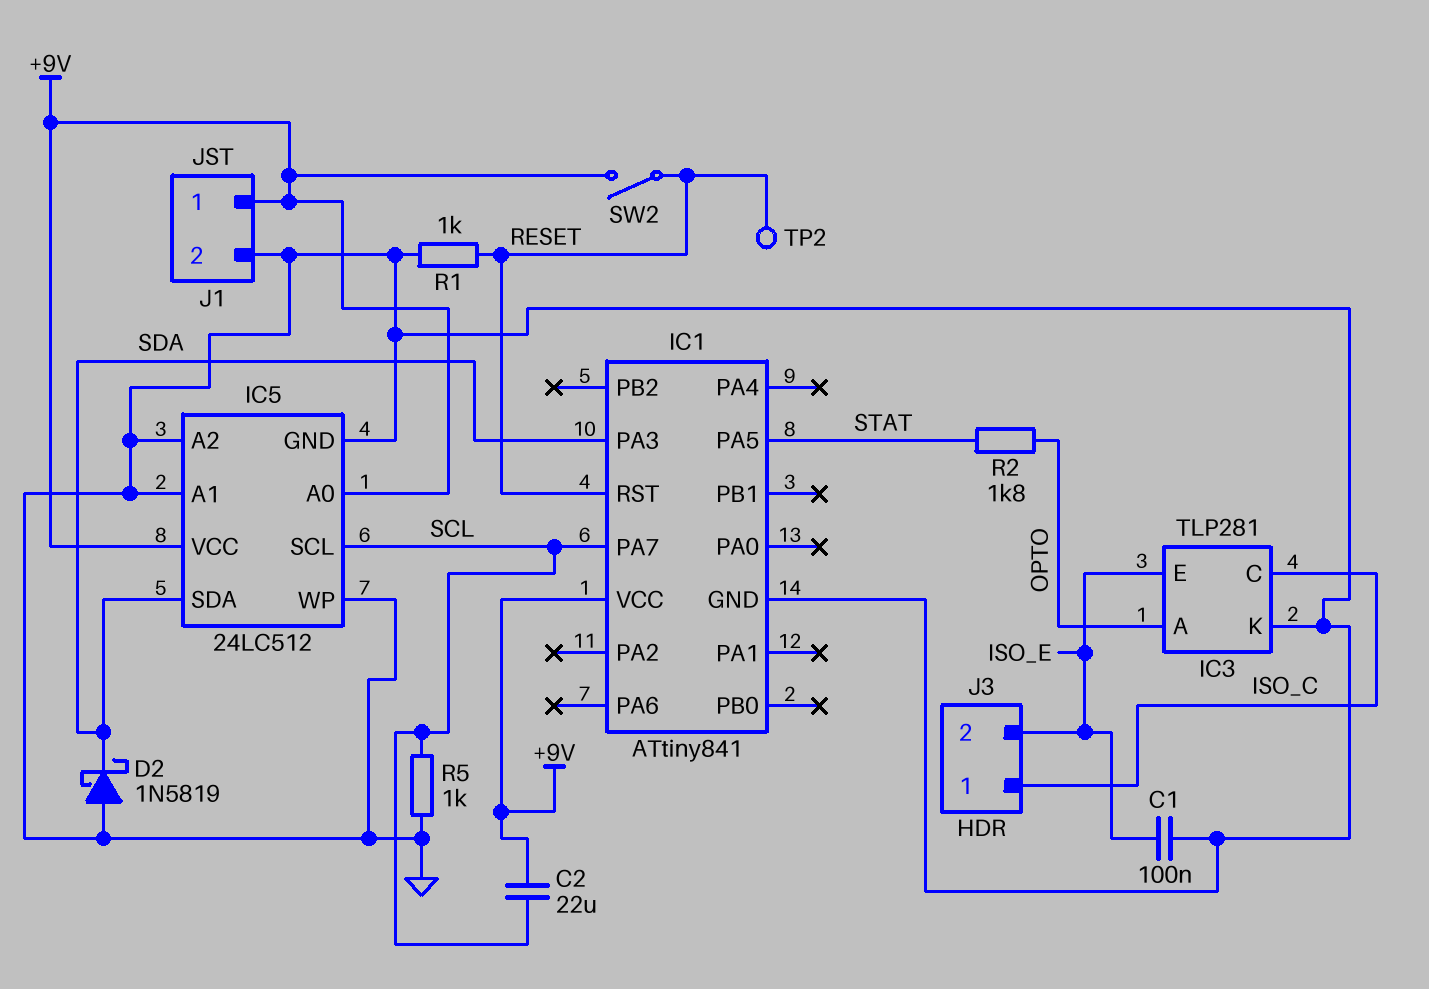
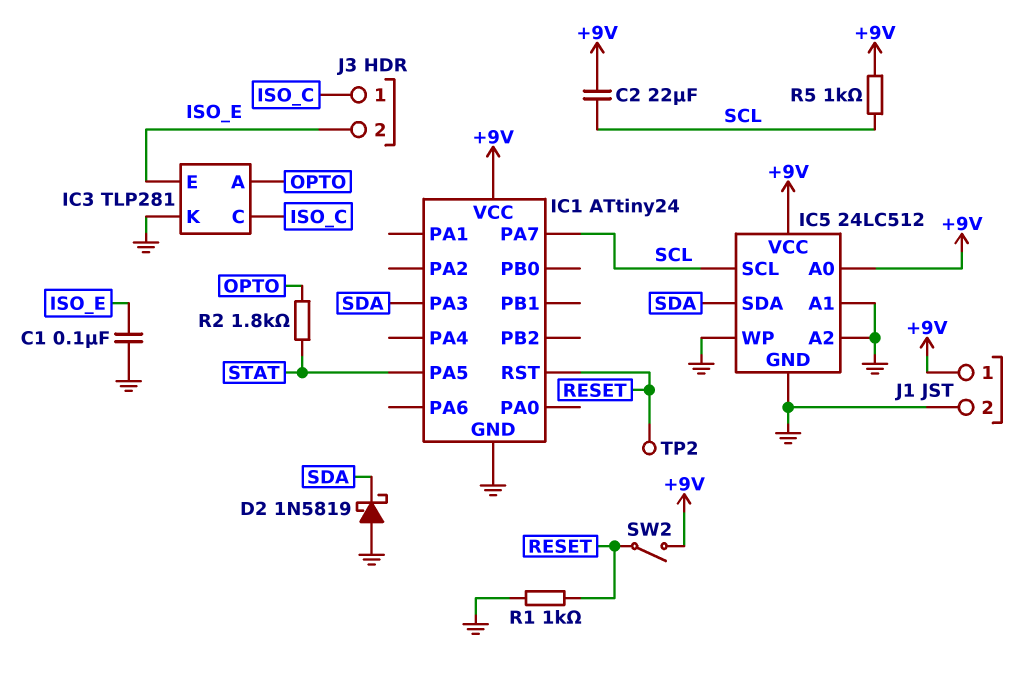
IC1: ATtiny841 -> ATtiny24
R5: 1k (GND, SCL) -> 1k (+9V, SCL)

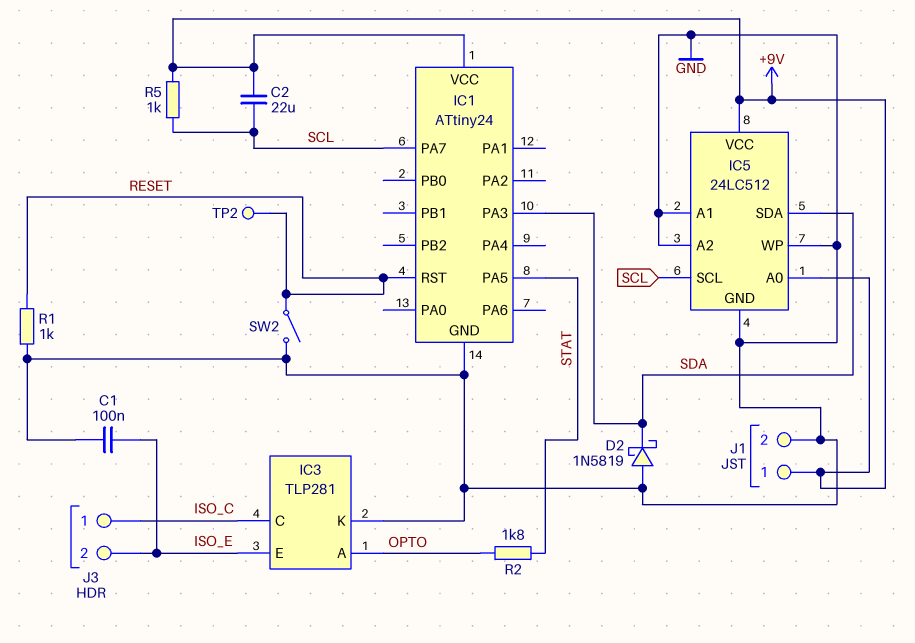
SW2: switch (+9V, RESET) -> switch (GND, RESET)

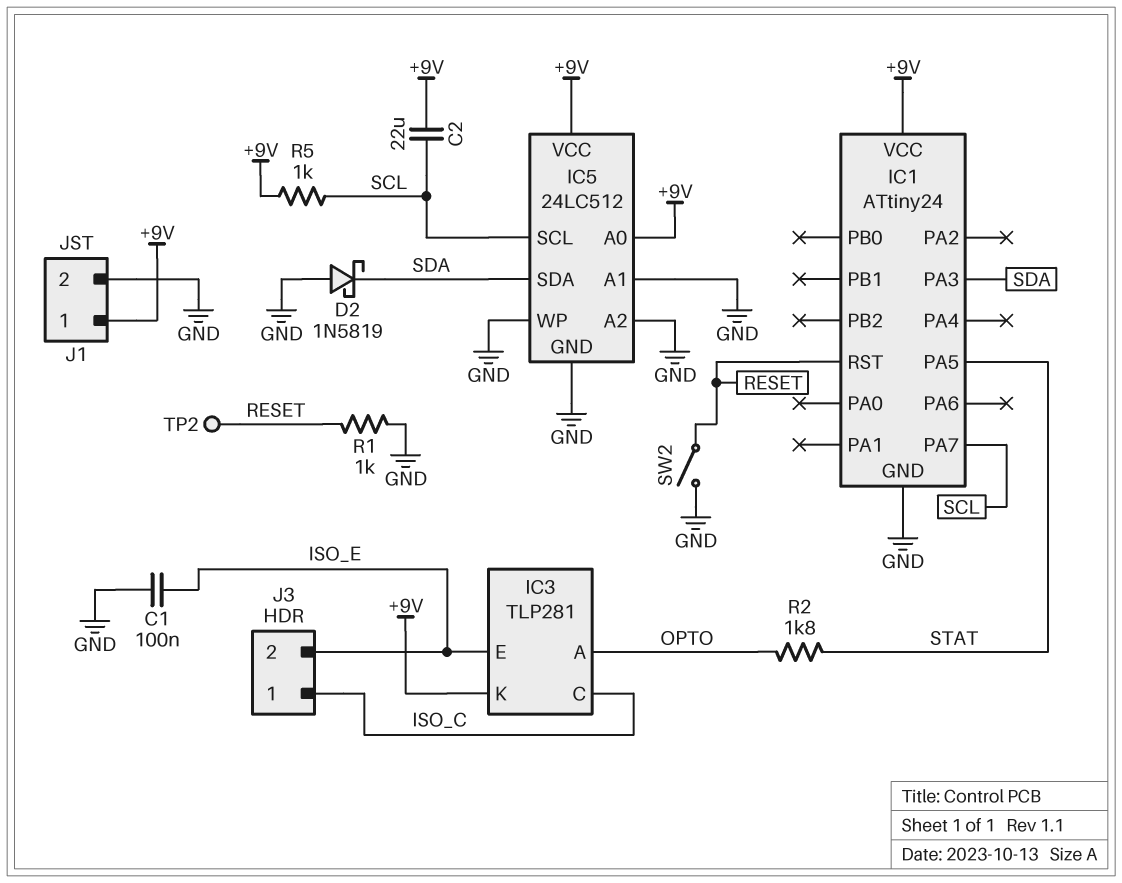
IC3 pin K: GND -> +9V

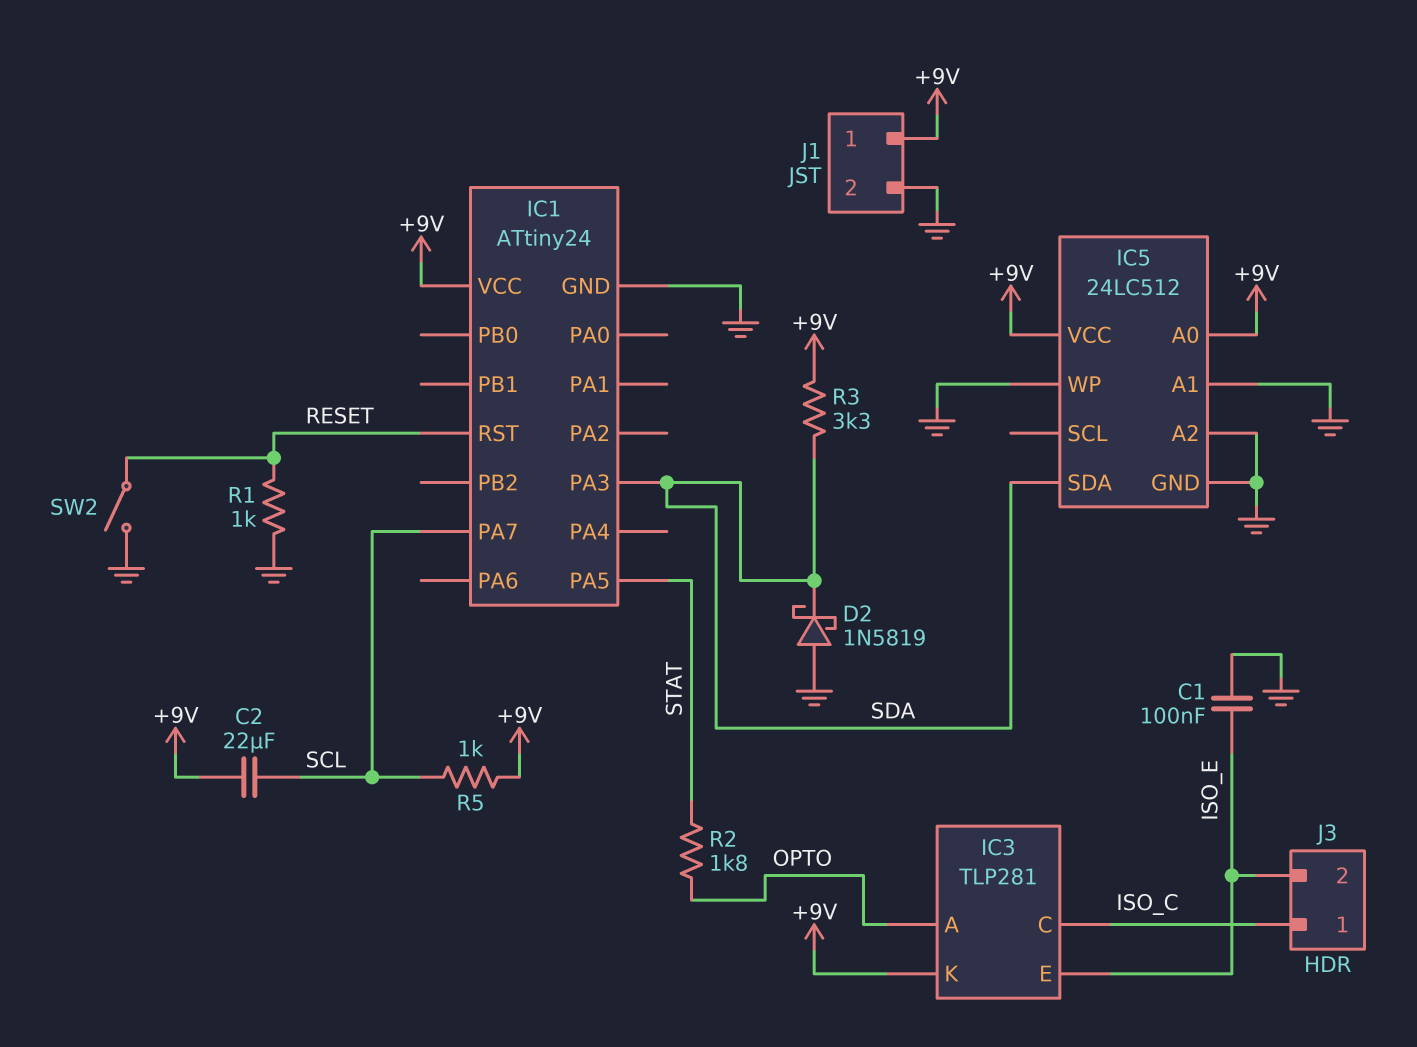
IC5 pin SCL: SCL -> none
R3: none -> 3.3k (+9V, SDA)
TP2: test point (RESET) -> none

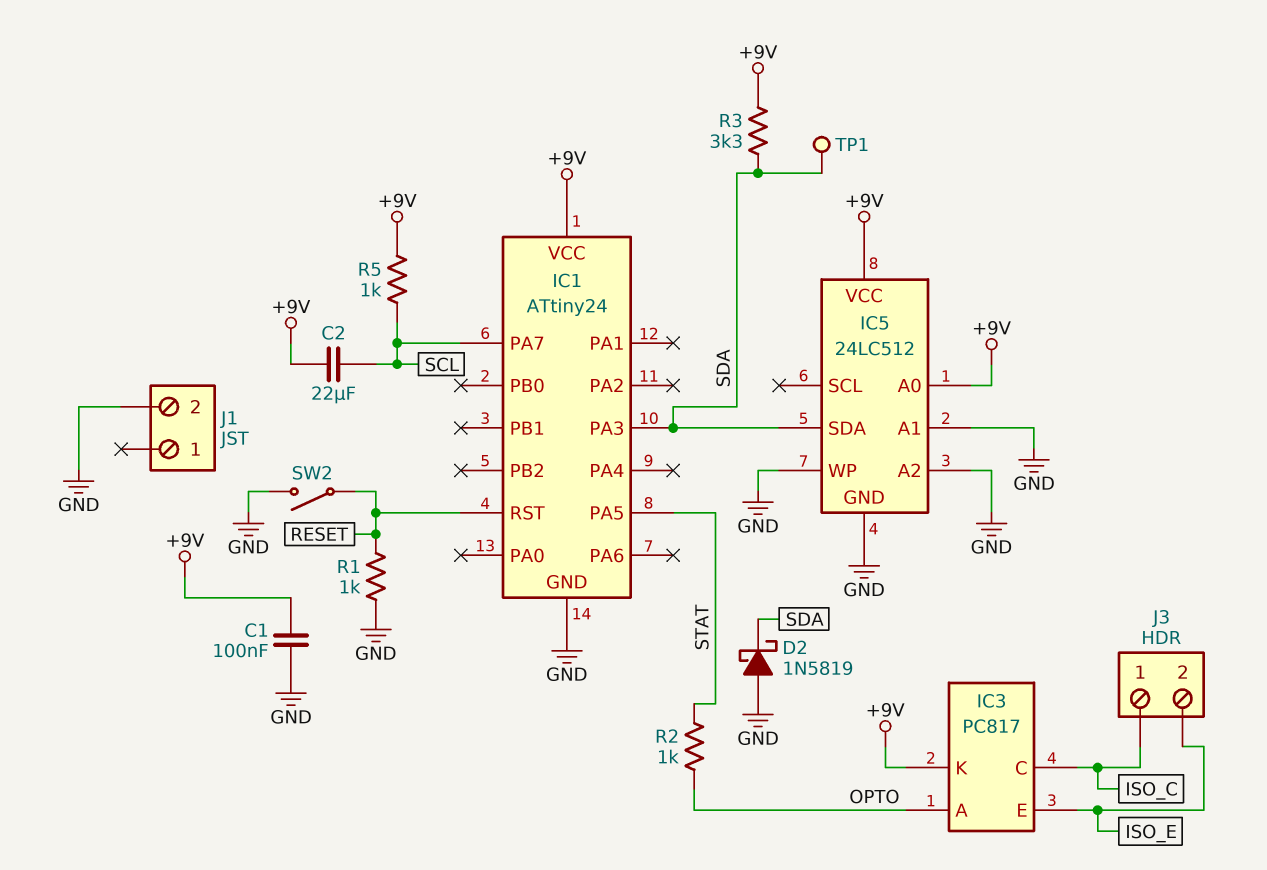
C1: 100nF (GND, ISO_E) -> 100nF (+9V, GND)
IC3: TLP281 -> PC817
J1 pin 1: +9V -> none
R2: 1.8k (OPTO, STAT) -> 1k (OPTO, STAT)
TP1: none -> test point (SDA)

